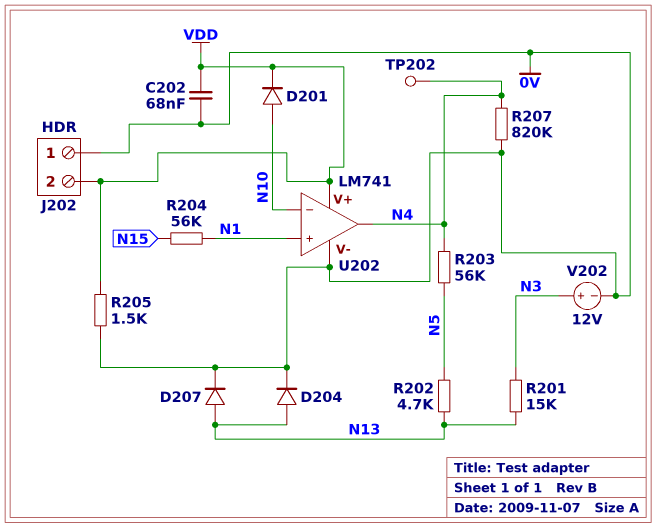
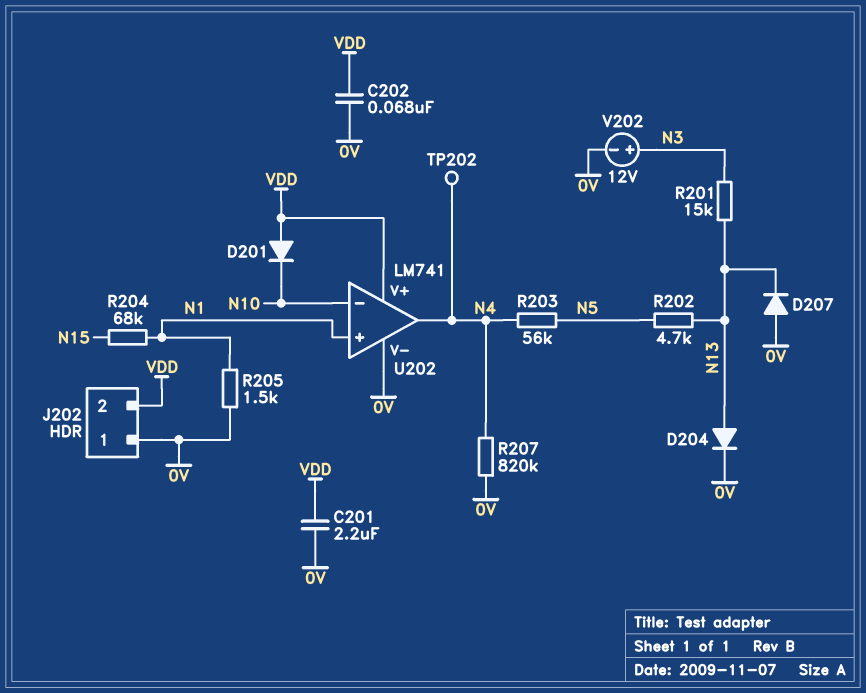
C201: none -> 2.2uF (0V, VDD)
D201: diode (A N10, K VDD) -> diode (A VDD, K N10)
D207: diode (A N13, K 0V) -> diode (A 0V, K N13)
R204: 56k (N1, N15) -> 68k (N1, N15)
R205: 1.5k (0V, VDD) -> 1.5k (0V, N1)

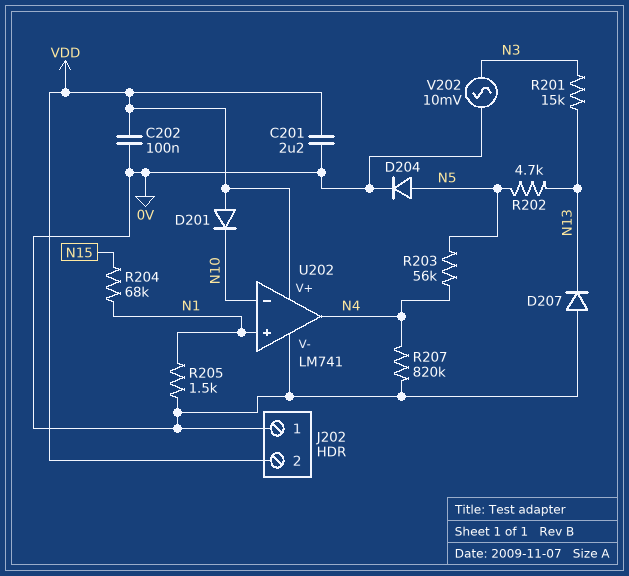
C202: 68nF (0V, VDD) -> 100nF (0V, VDD)
D204: diode (A N13, K 0V) -> diode (A N5, K 0V)
TP202: test point (N4) -> none
V202: 12V (plus N3, minus 0V) -> AC 10mV (0V, N3)

